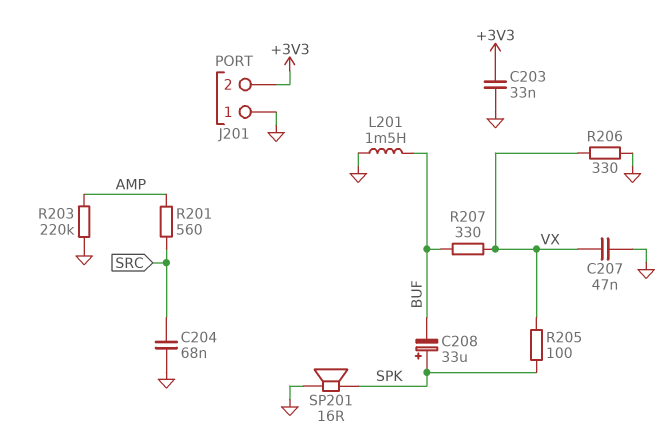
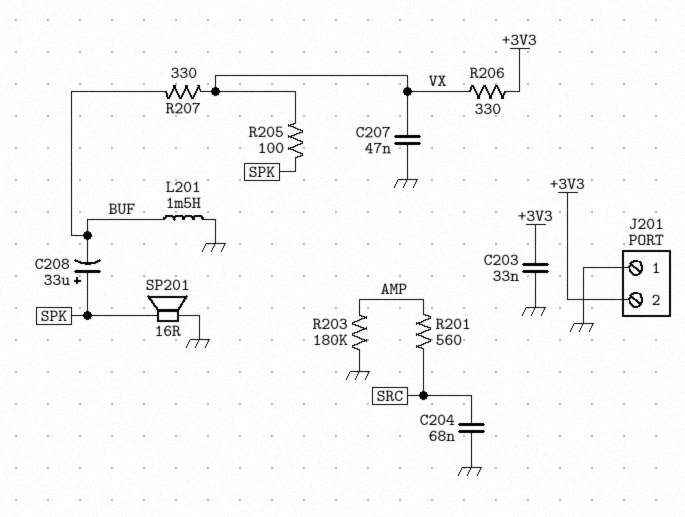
R203: 220k (AMP, GND) -> 180k (AMP, GND)
R206: 330 (GND, VX) -> 330 (+3V3, VX)

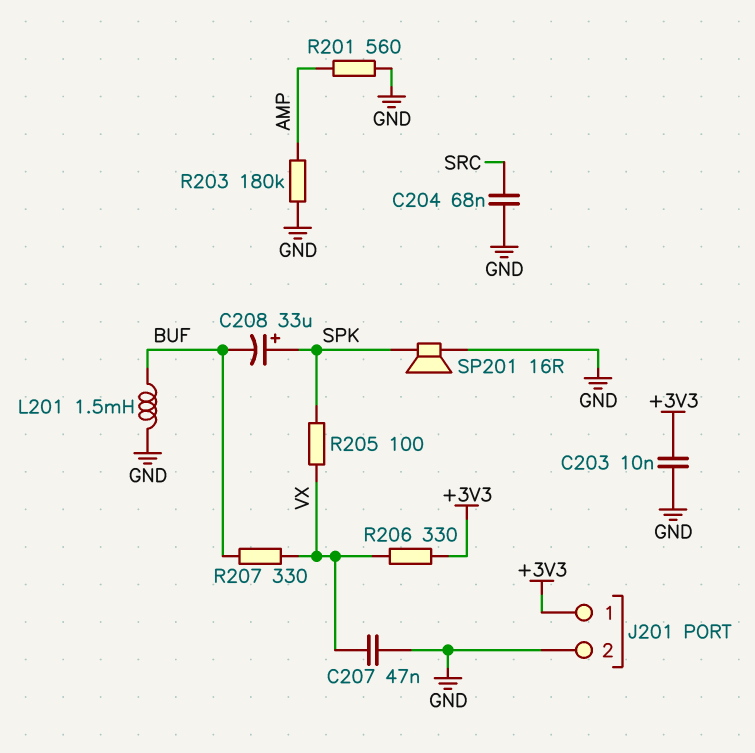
C203: 33nF (+3V3, GND) -> 10nF (+3V3, GND)
J201 pin 1: GND -> +3V3
J201 pin 2: +3V3 -> GND
R201: 560 (AMP, SRC) -> 560 (AMP, GND)

